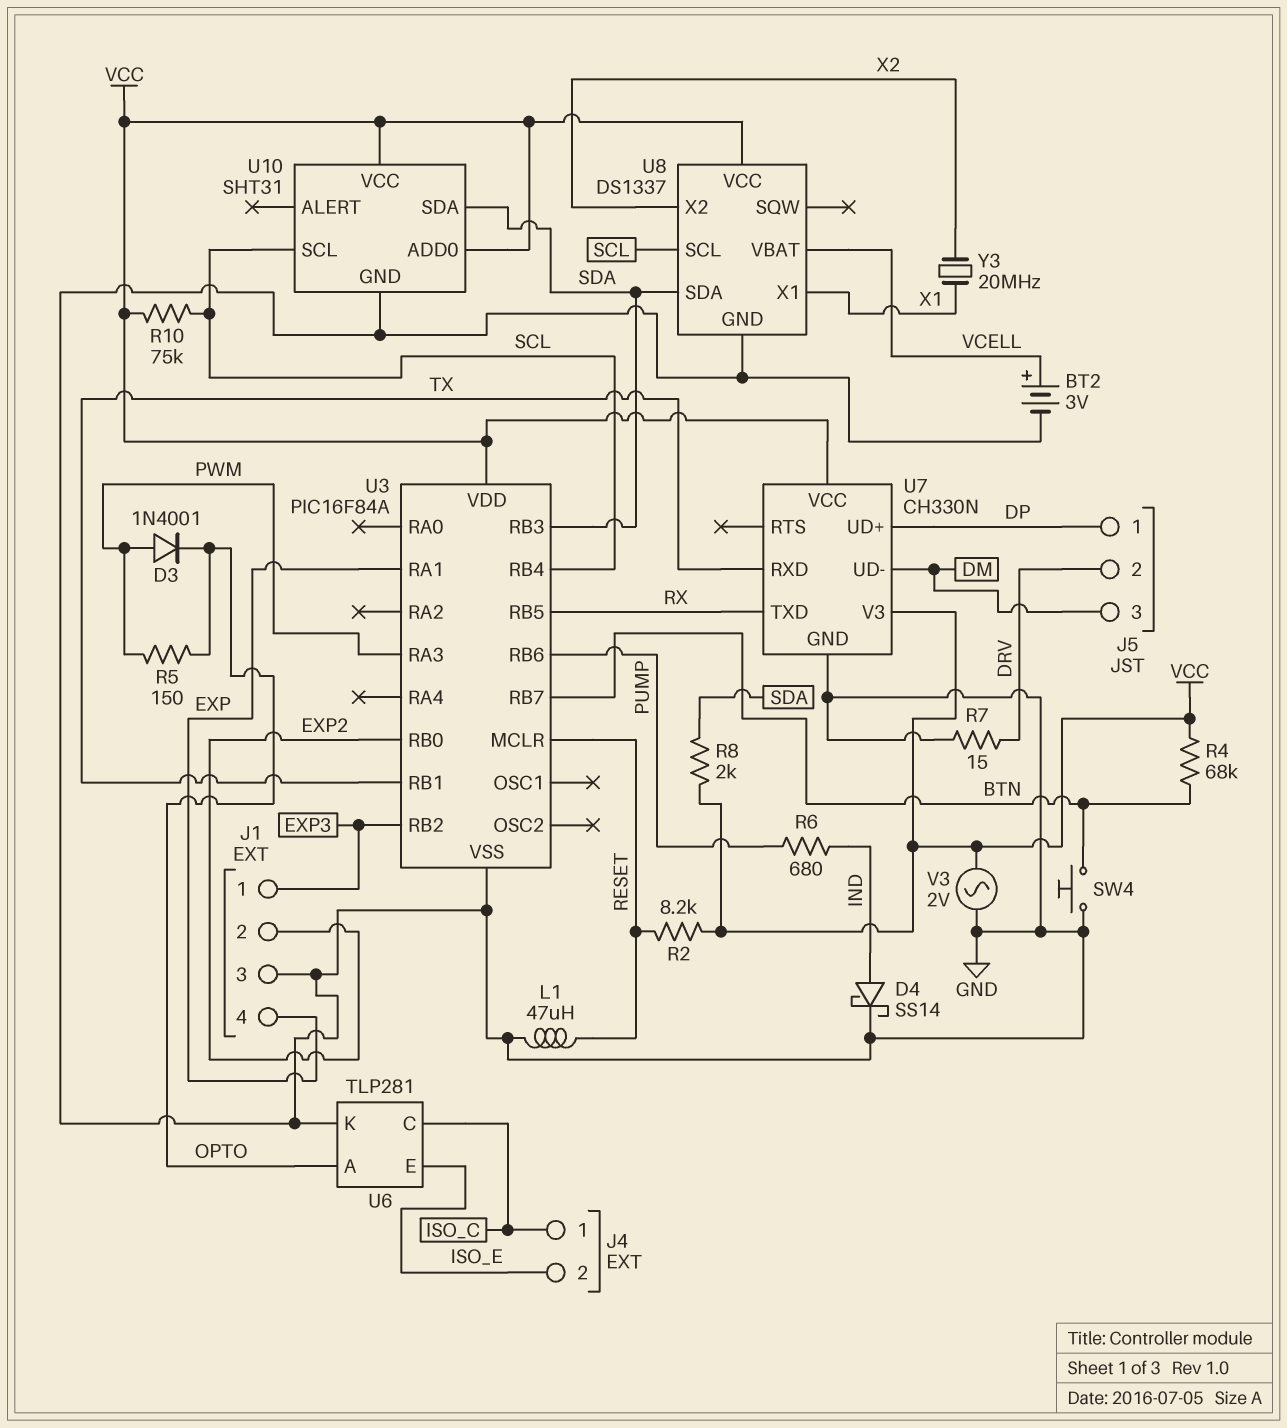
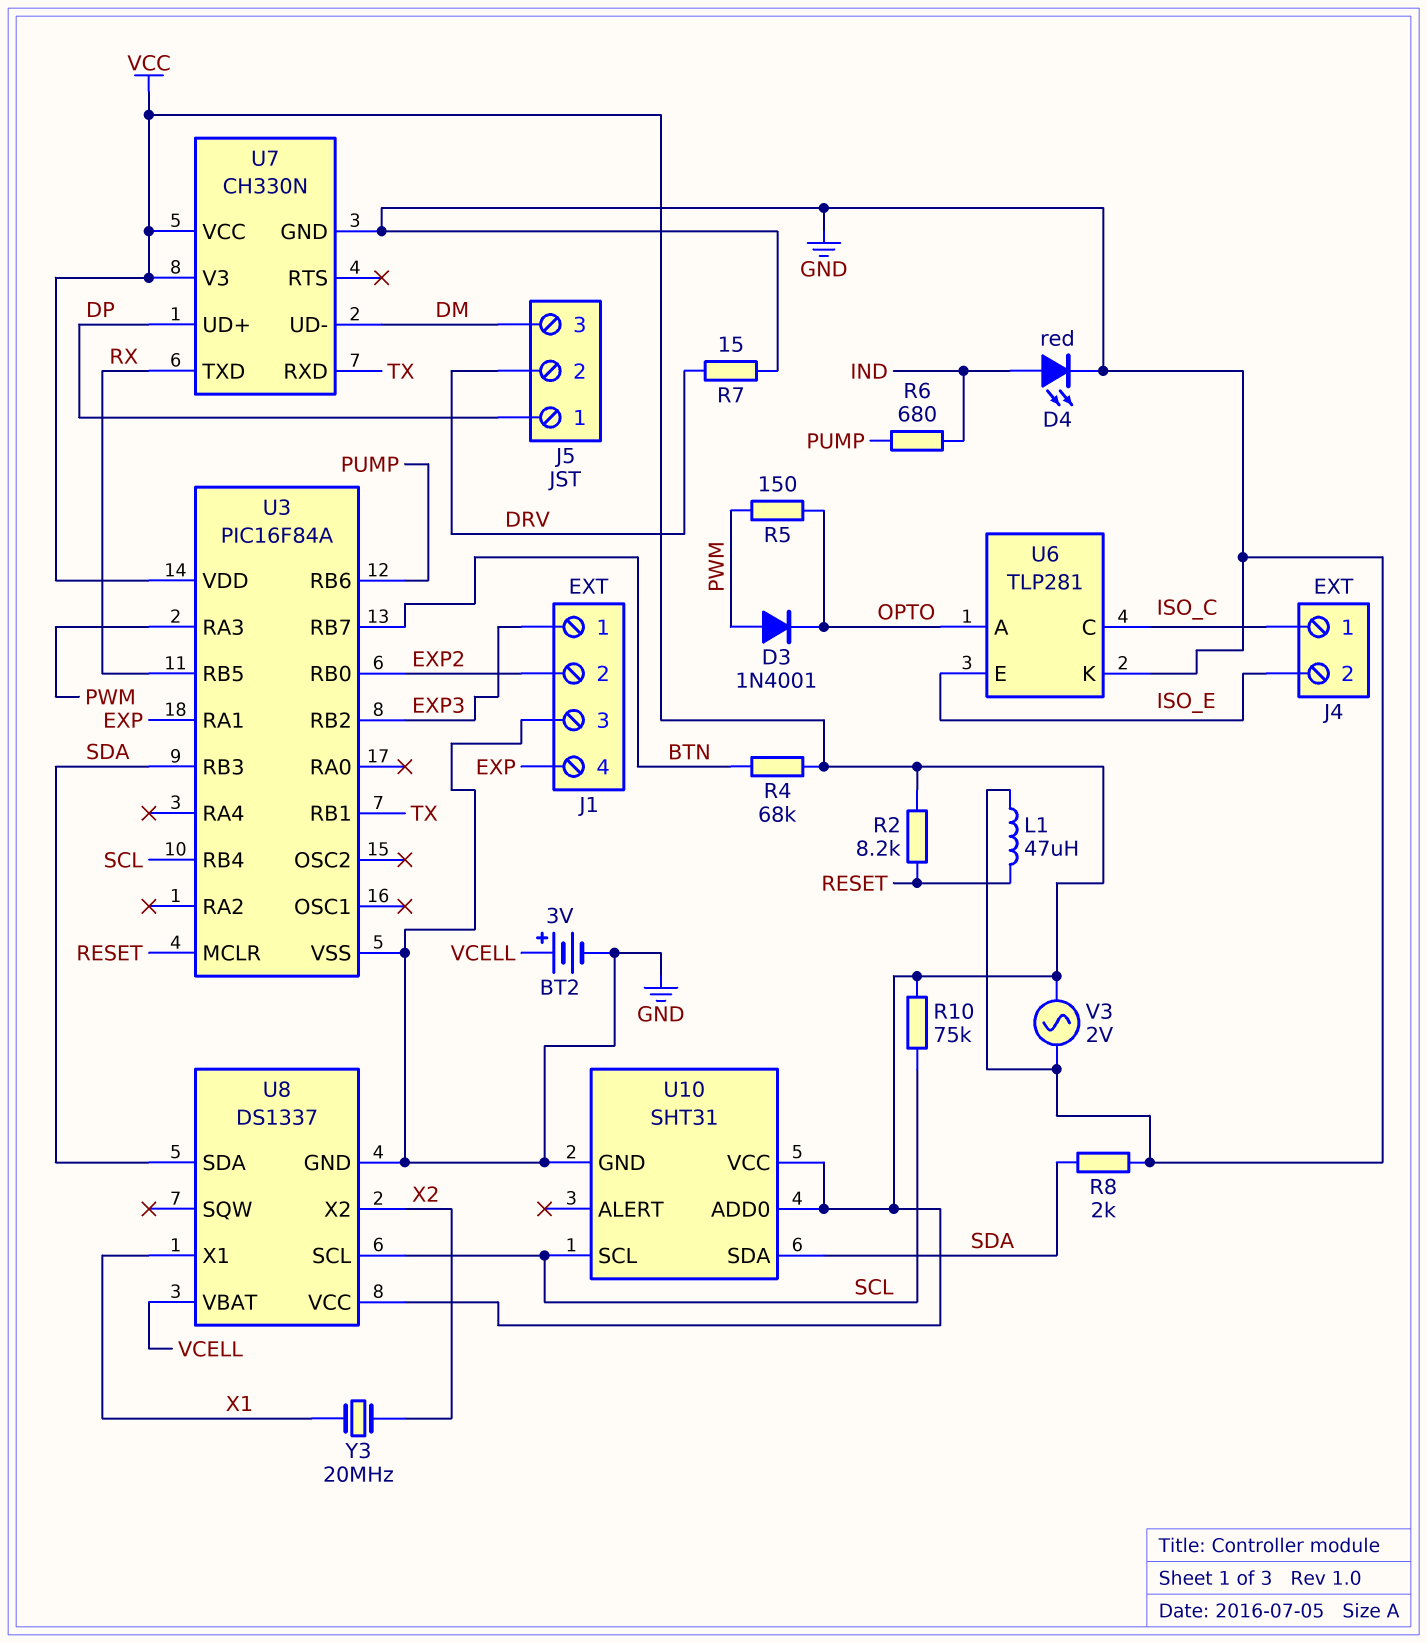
D4: schottky SS14 (A IND, K GND) -> LED red (A IND, K GND)
R8: 2k (SDA, VCC) -> 2k (GND, SDA)
SW4: button (BTN, GND) -> none

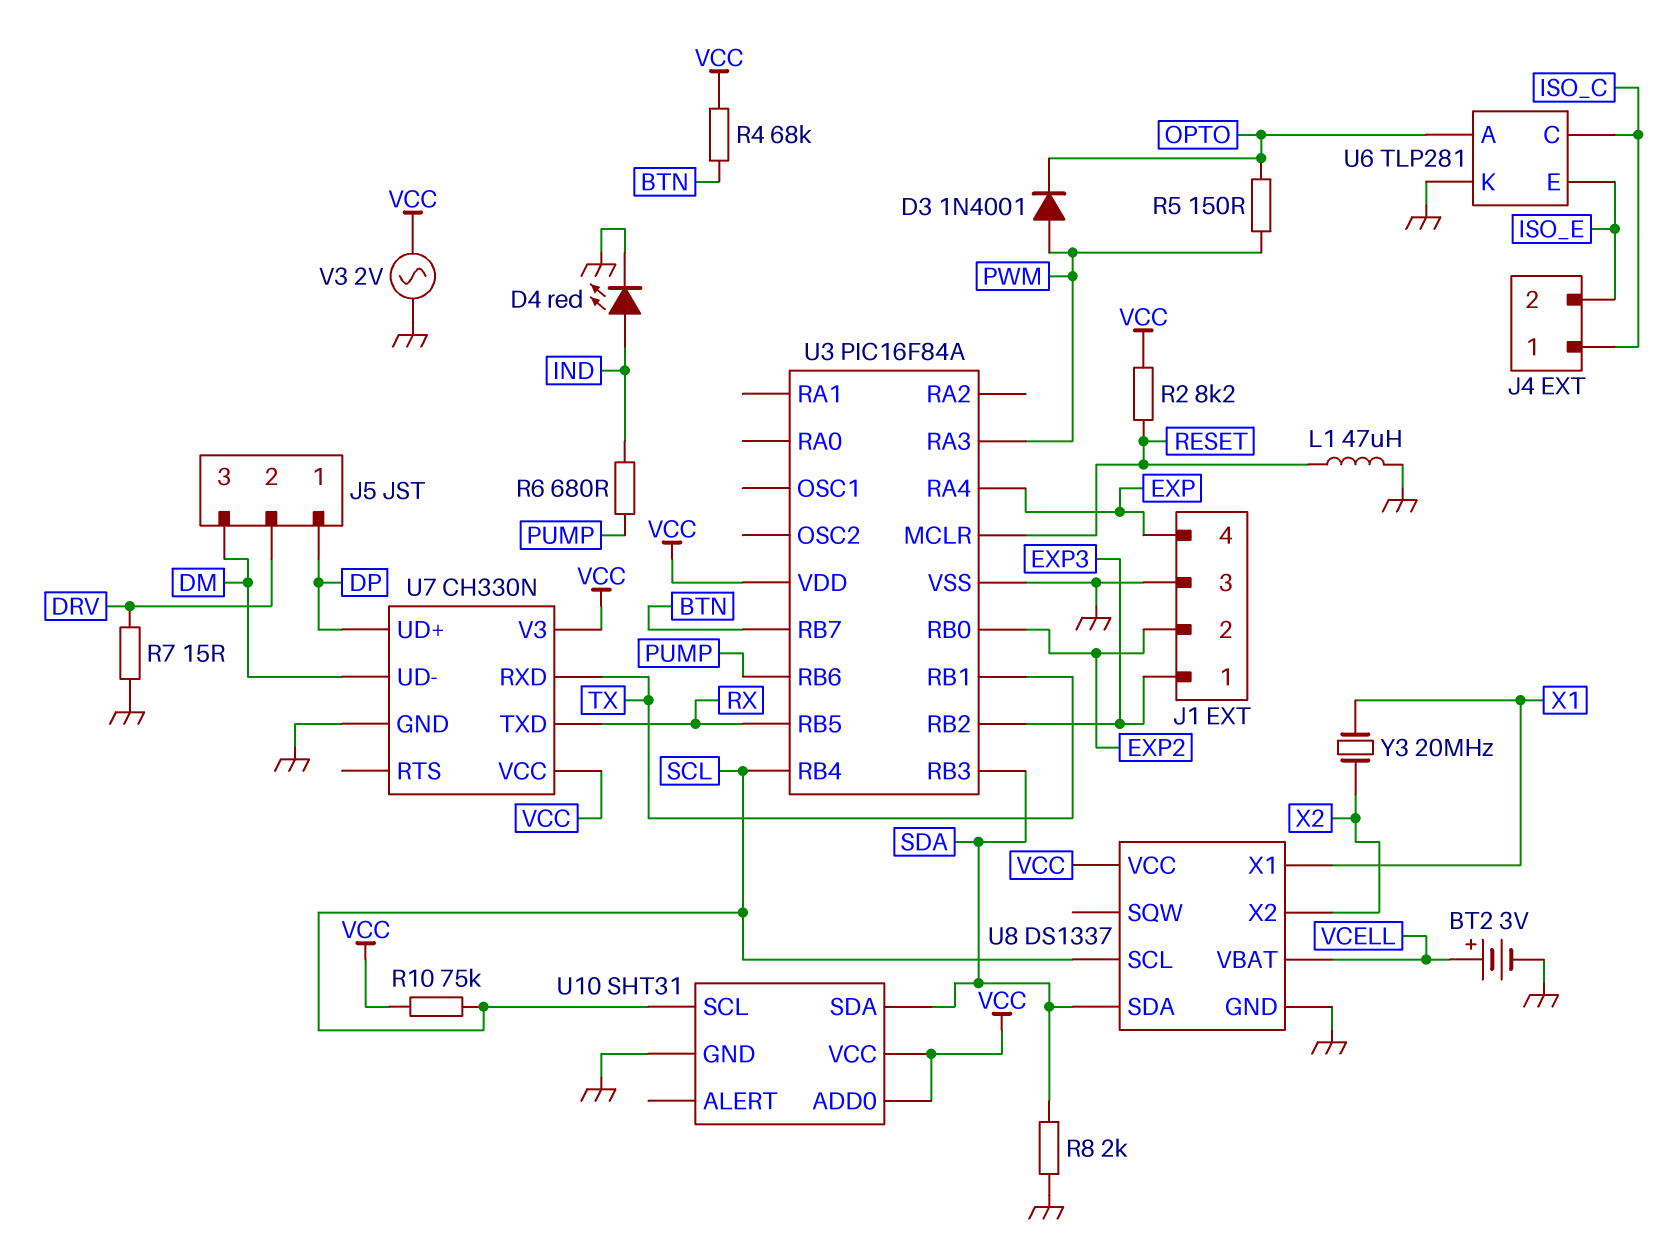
U3 pin RA1: EXP -> none
U3 pin RA4: none -> EXP

